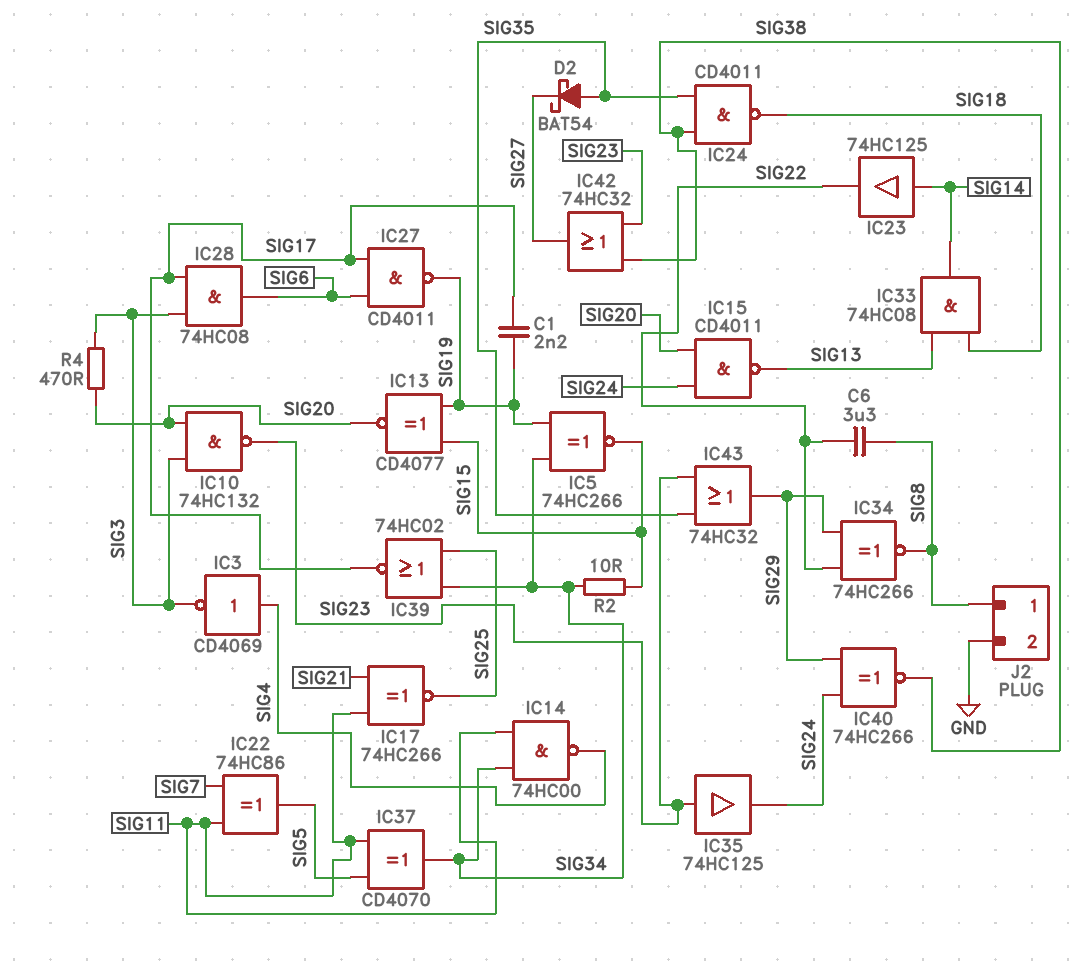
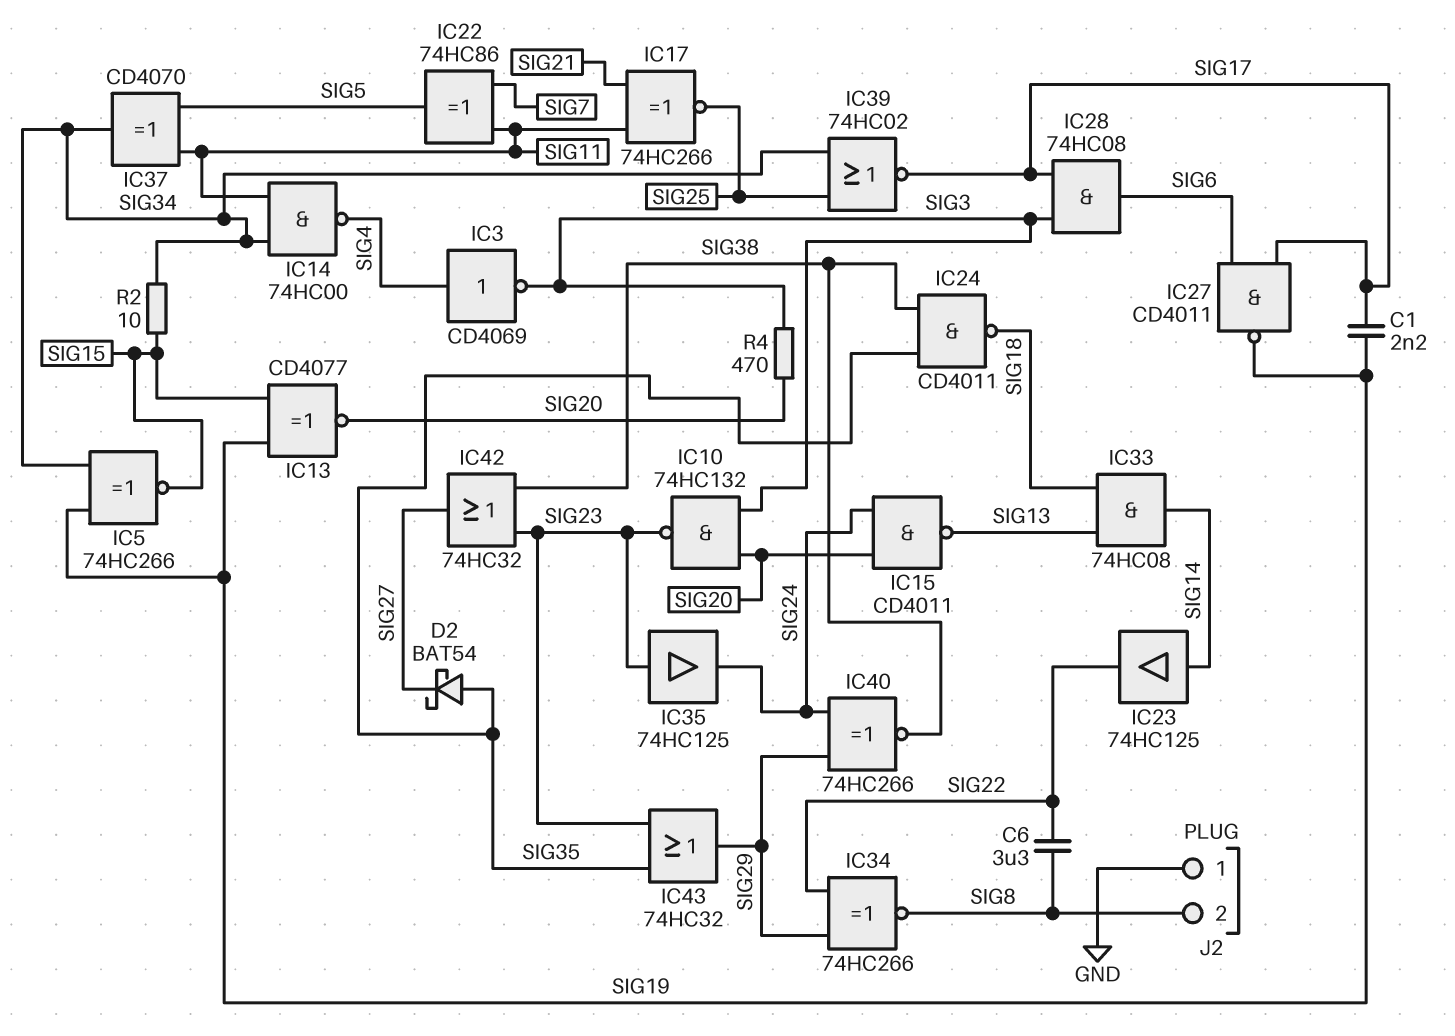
J2 pin 1: SIG8 -> GND
J2 pin 2: GND -> SIG8

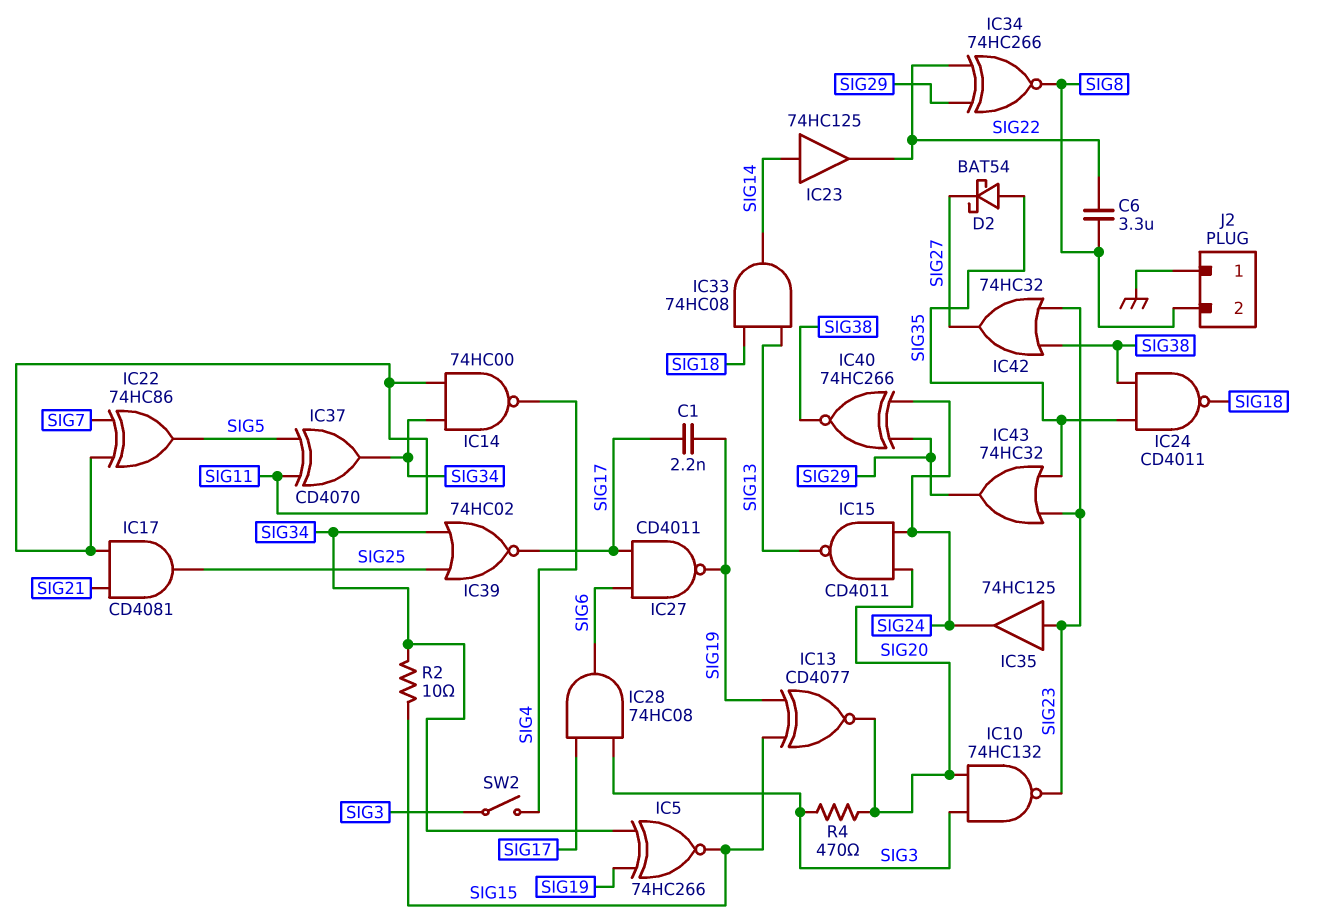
IC3: NOT CD4069 (in SIG4, out SIG3) -> none
IC17: XNOR 74HC266 (in SIG11, in SIG21, out SIG25) -> AND CD4081 (in SIG11, in SIG21, out SIG25)
SW2: none -> switch (SIG3, SIG4)

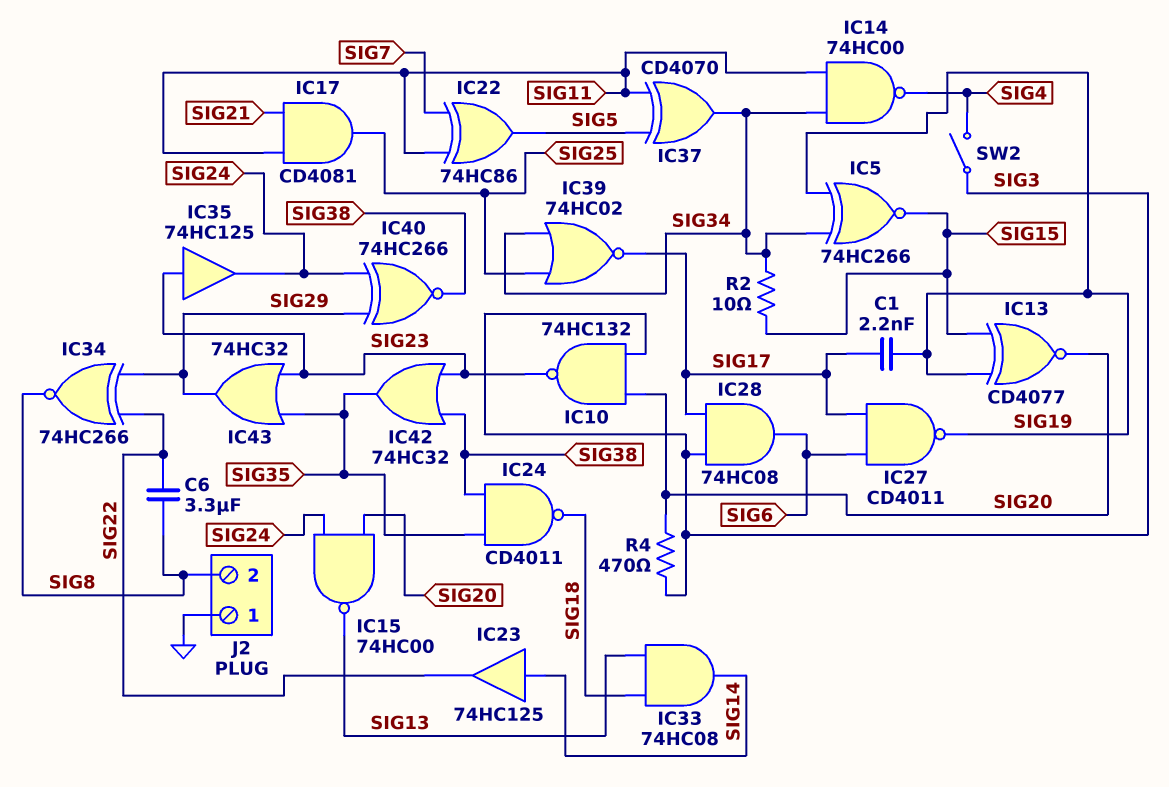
D2: schottky BAT54 (A SIG35, K SIG27) -> none
IC15: NAND CD4011 (in SIG20, in SIG24, out SIG13) -> NAND 74HC00 (in SIG20, in SIG24, out SIG13)
IC42: OR 74HC32 (in SIG23, in SIG38, out SIG27) -> OR 74HC32 (in SIG23, in SIG38, out SIG35)

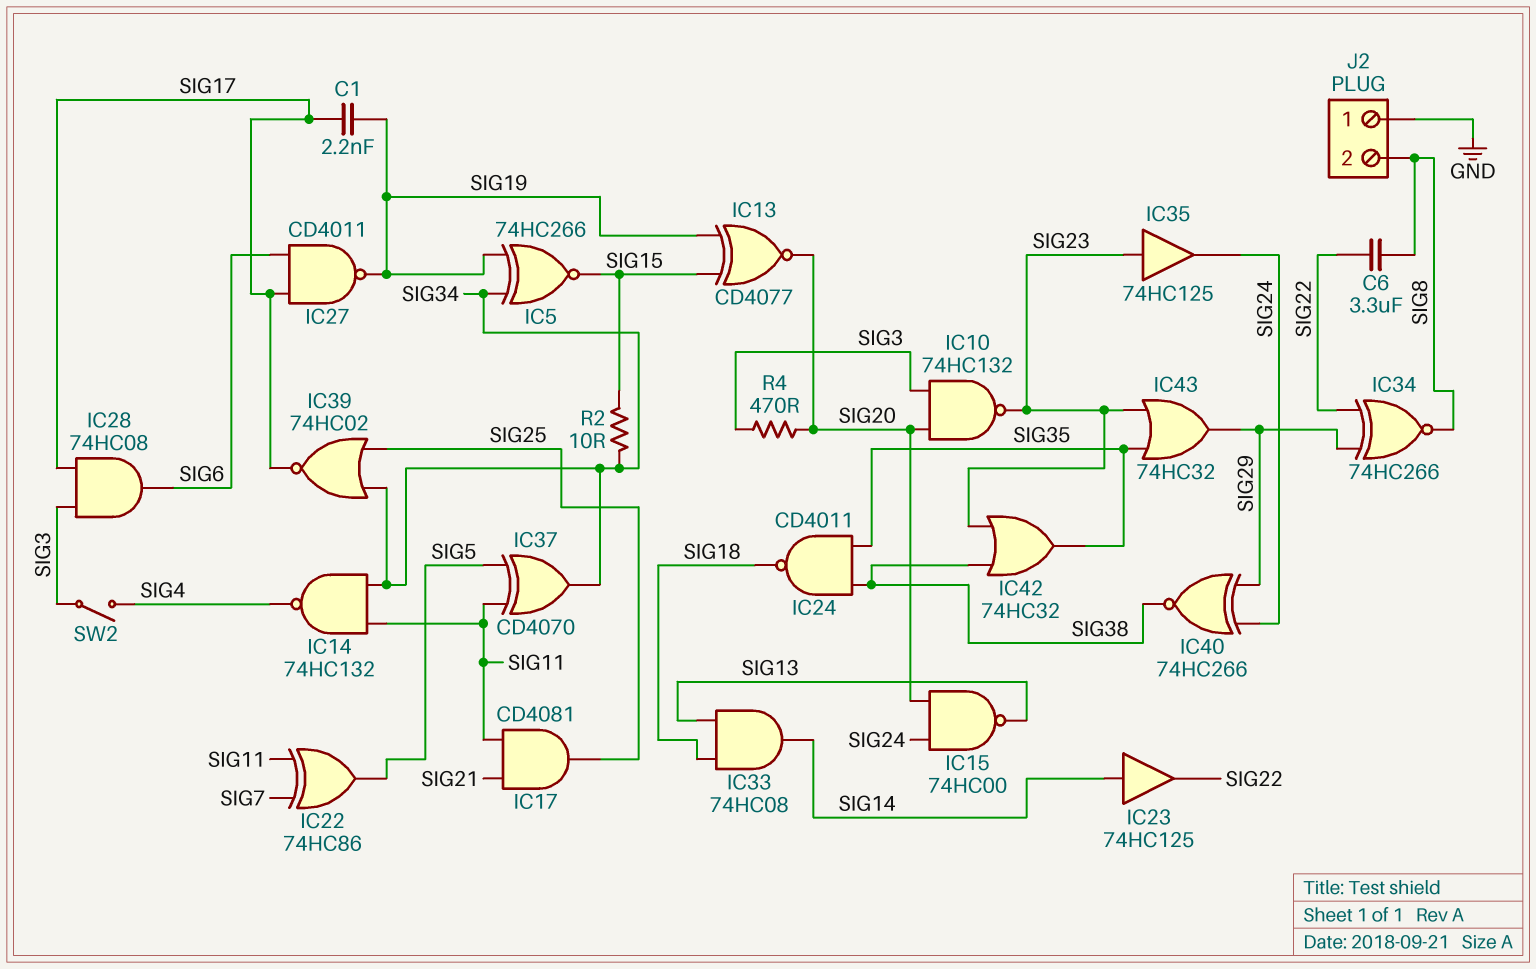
IC14: NAND 74HC00 (in SIG11, in SIG34, out SIG4) -> NAND 74HC132 (in SIG11, in SIG34, out SIG4)

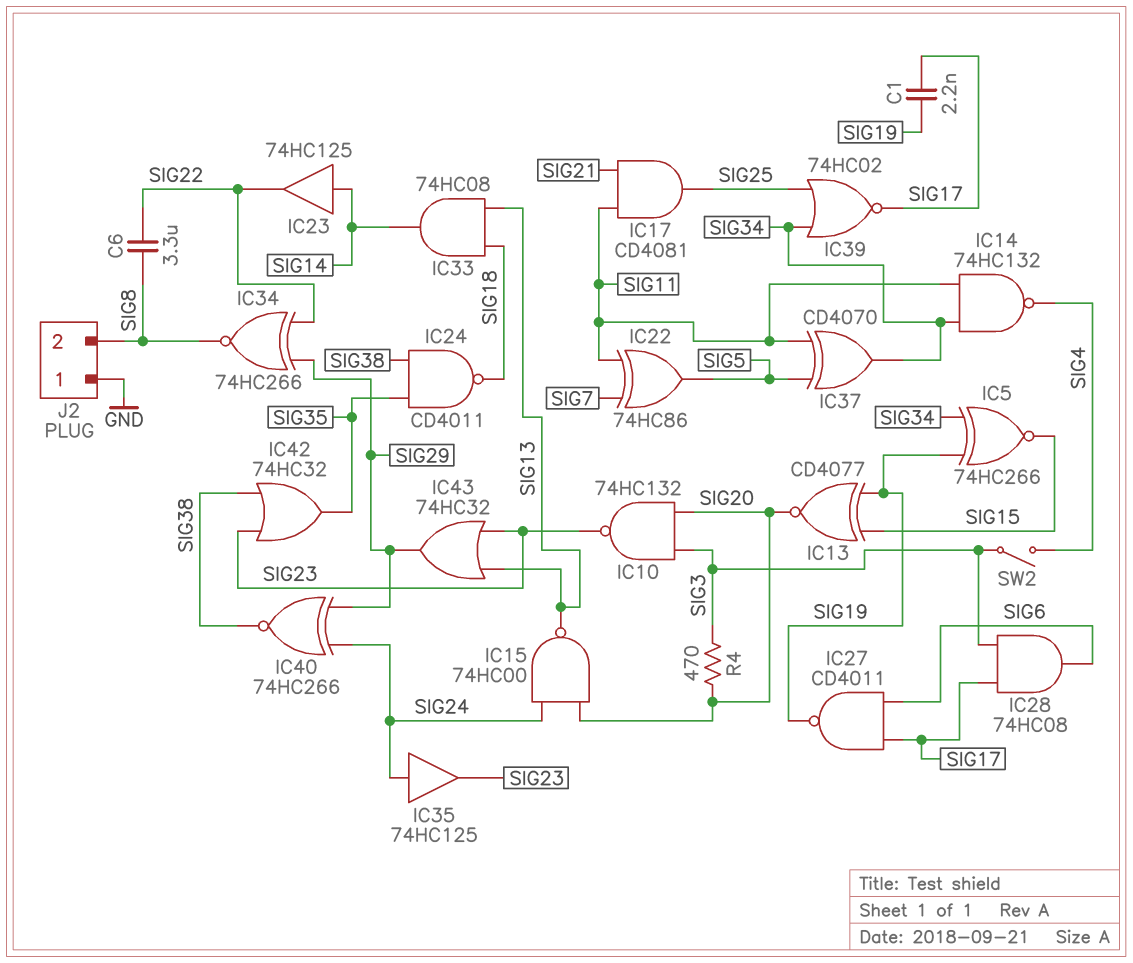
IC35: buffer 74HC125 (in SIG23, out SIG24) -> buffer 74HC125 (in SIG24, out SIG23)
IC43: OR 74HC32 (in SIG23, in SIG35, out SIG29) -> OR 74HC32 (in SIG13, in SIG23, out SIG29)
R2: 10 (SIG15, SIG34) -> none

